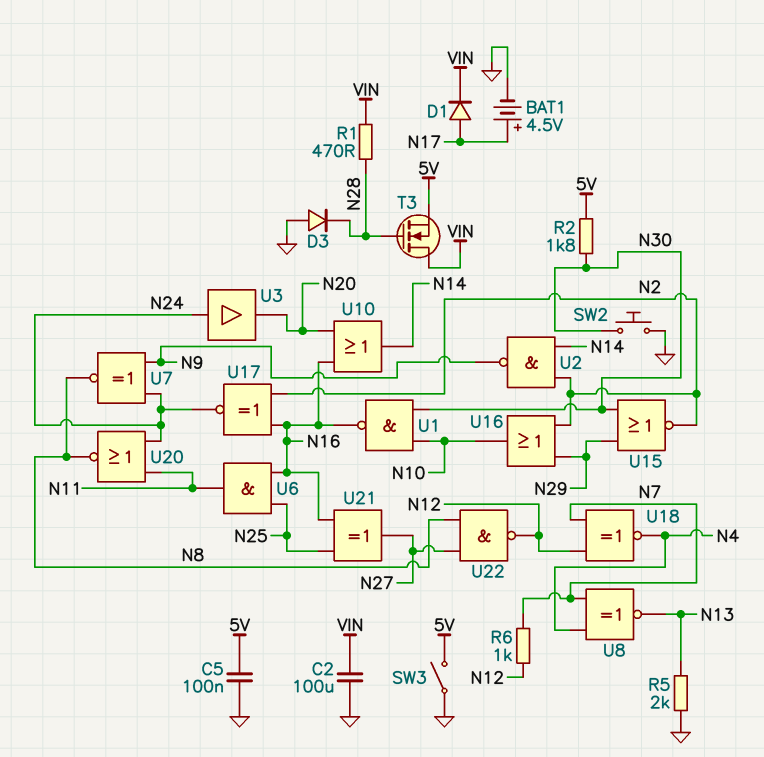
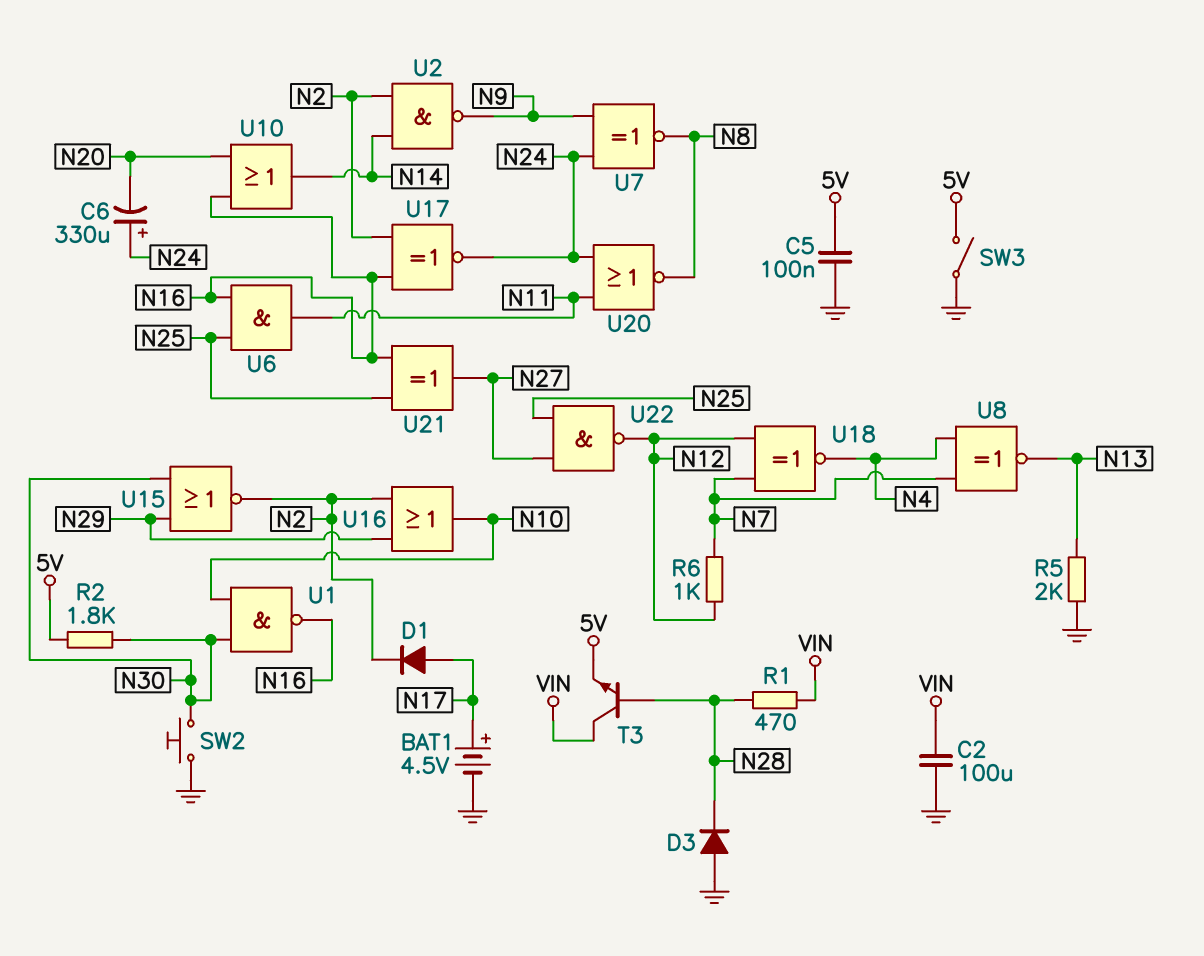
C6: none -> 330uF (plus N24, minus N20)
D1: diode (A N17, K VIN) -> diode (A N17, K N2)
T3: NMOS (G N28, D VIN, S 5V) -> NPN (B N28, C VIN, E 5V)
U3: buffer (in N24, out N20) -> none
U22: NAND (in N8, in N27, out N12) -> NAND (in N25, in N27, out N12)

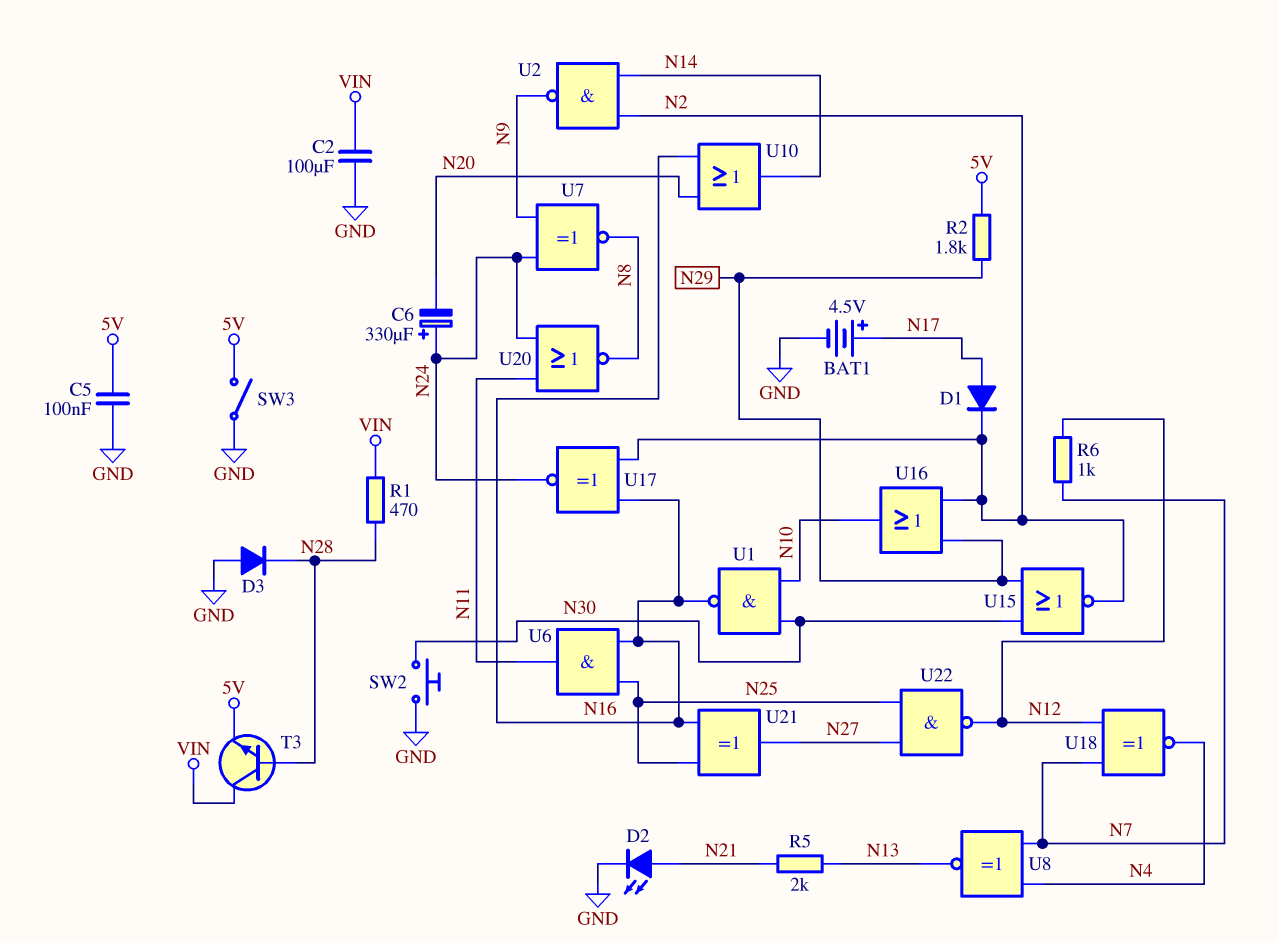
D2: none -> LED (A N21, K GND)
R2: 1.8k (5V, N30) -> 1.8k (5V, N29)
R5: 2k (GND, N13) -> 2k (N13, N21)

